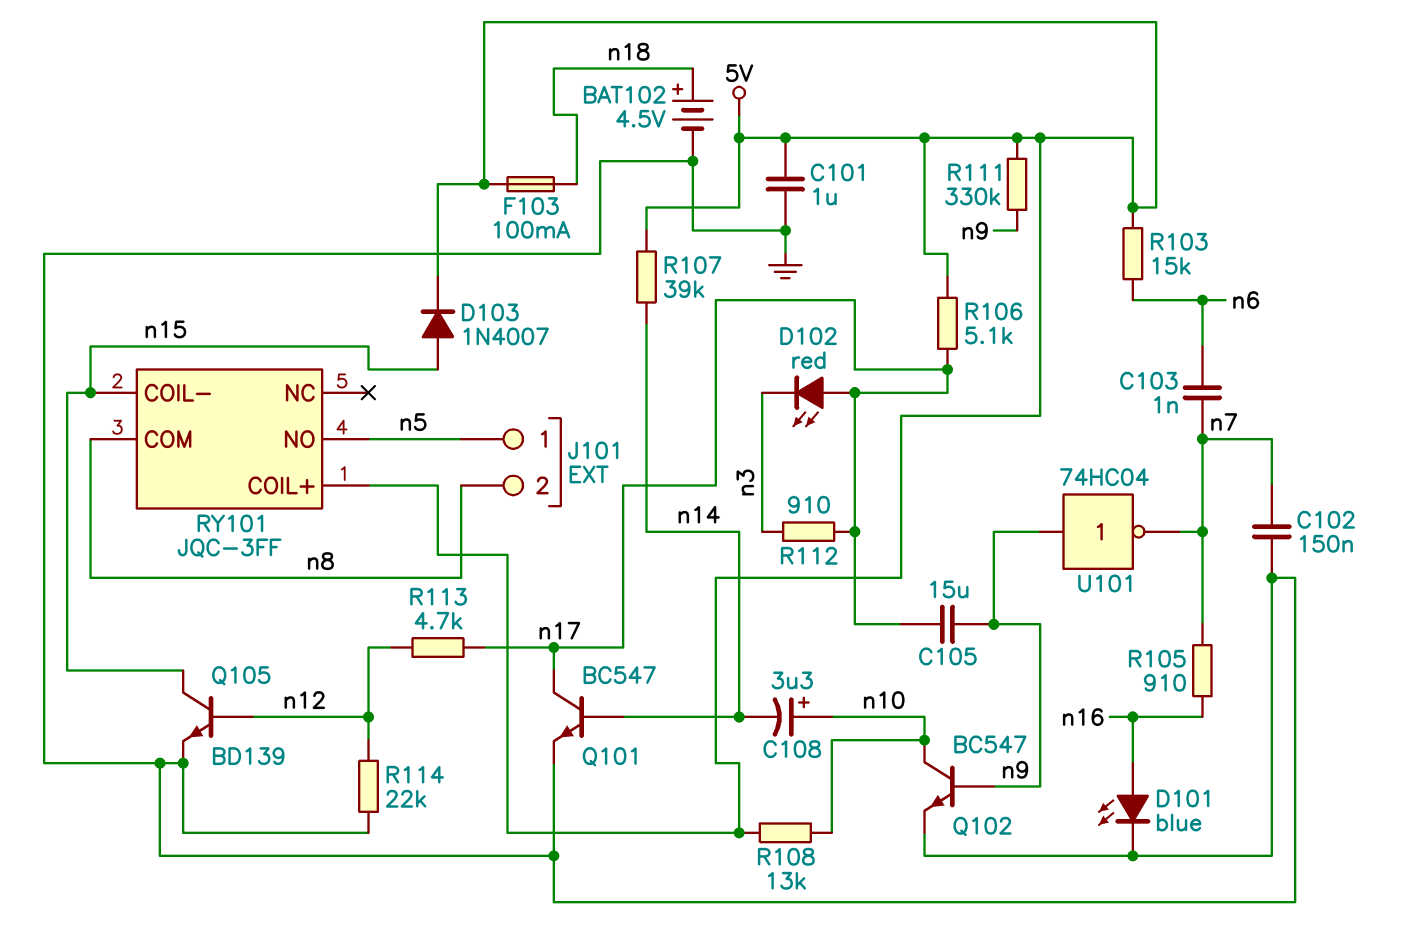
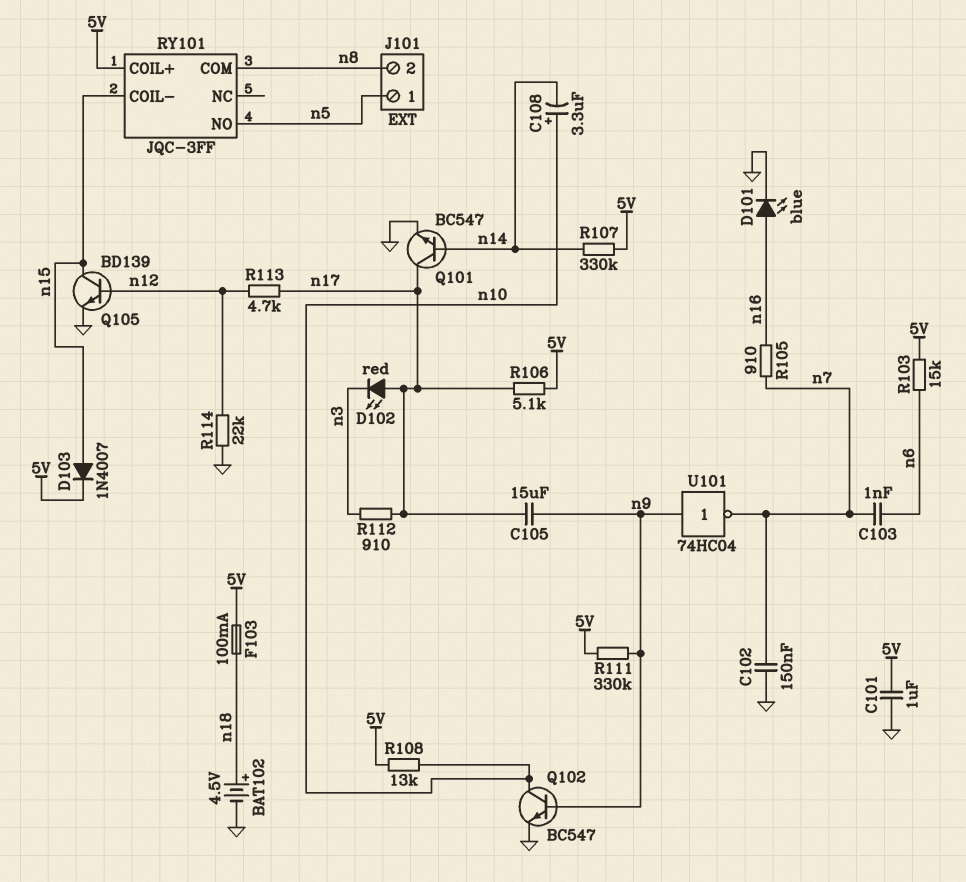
R107: 39k (5V, n14) -> 330k (5V, n14)

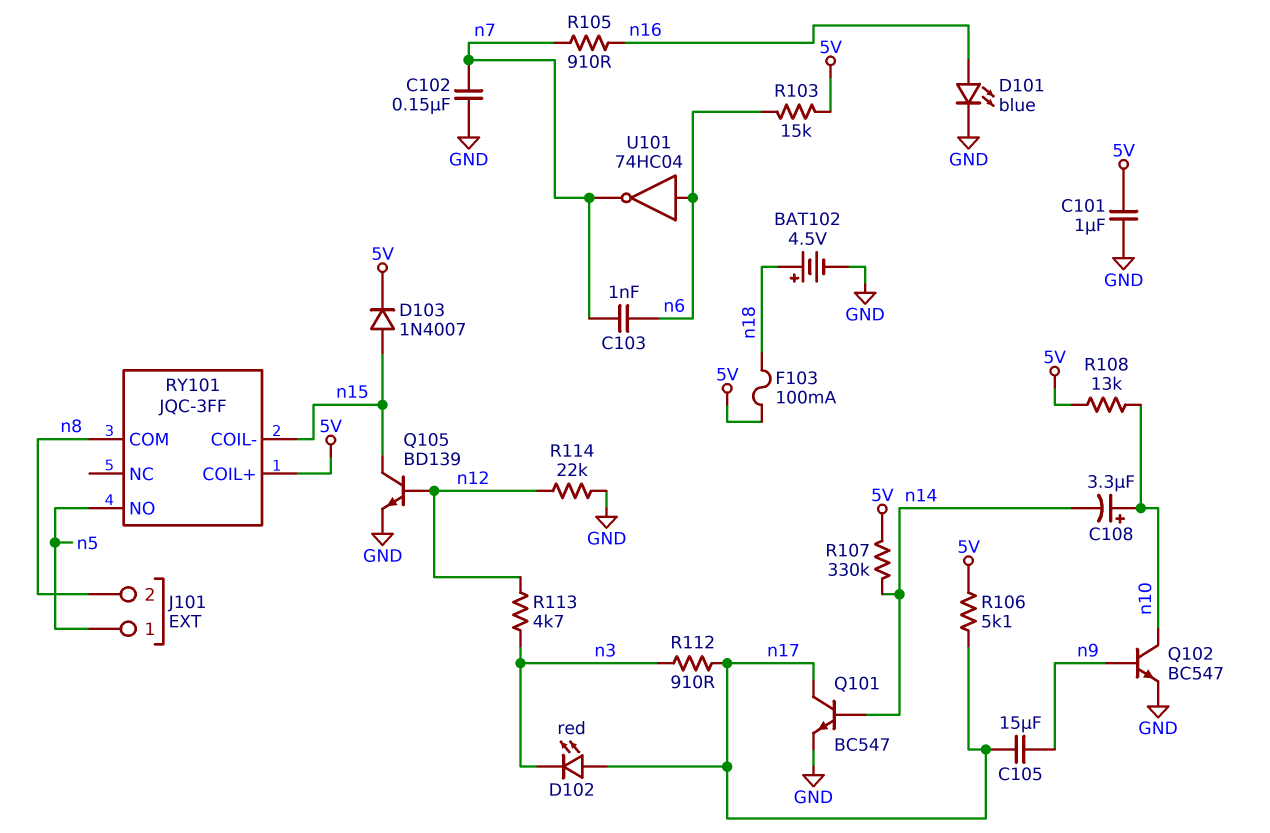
R111: 330k (5V, n9) -> none
R113: 4.7k (n12, n17) -> 4.7k (n3, n12)
U101: NOT 74HC04 (in n9, out n7) -> NOT 74HC04 (in n6, out n7)

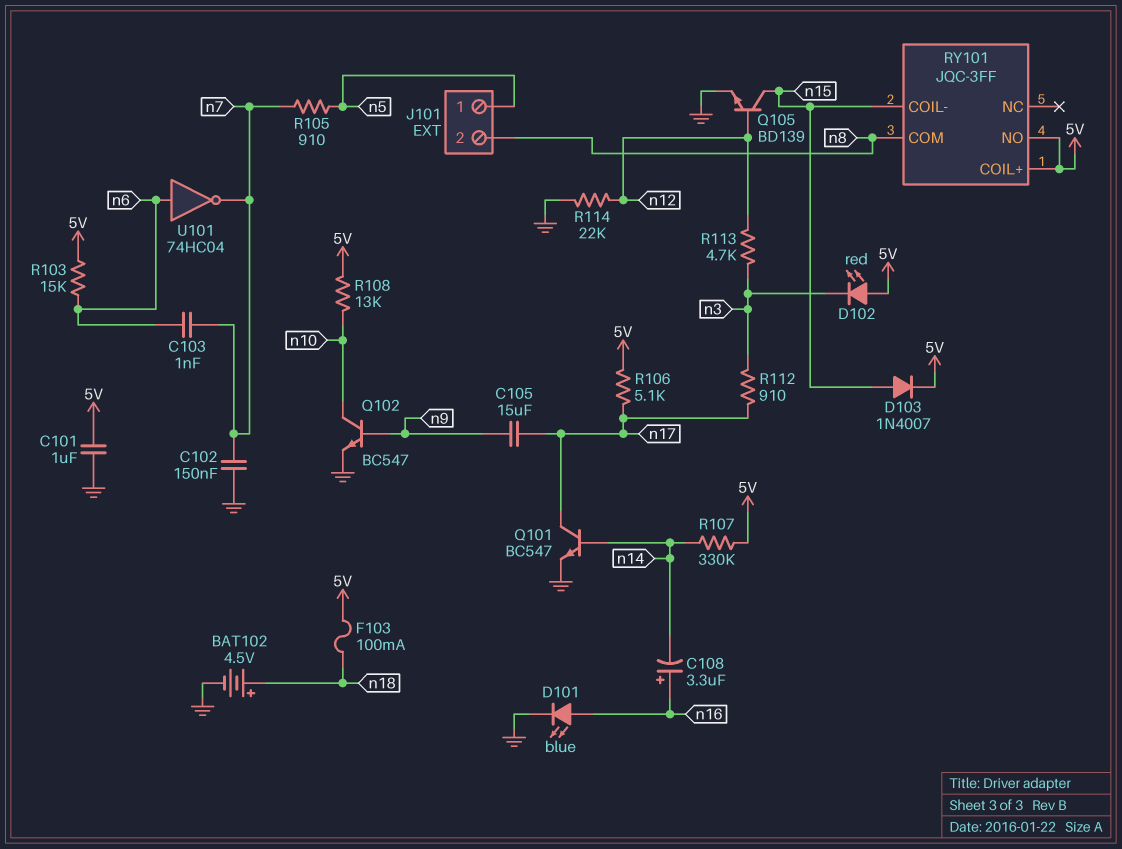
C108: 3.3uF (plus n10, minus n14) -> 3.3uF (plus n16, minus n14)
D102: LED red (A n17, K n3) -> LED red (A 5V, K n3)
R105: 910 (n7, n16) -> 910 (n5, n7)
RY101 pin NO: n5 -> 5V

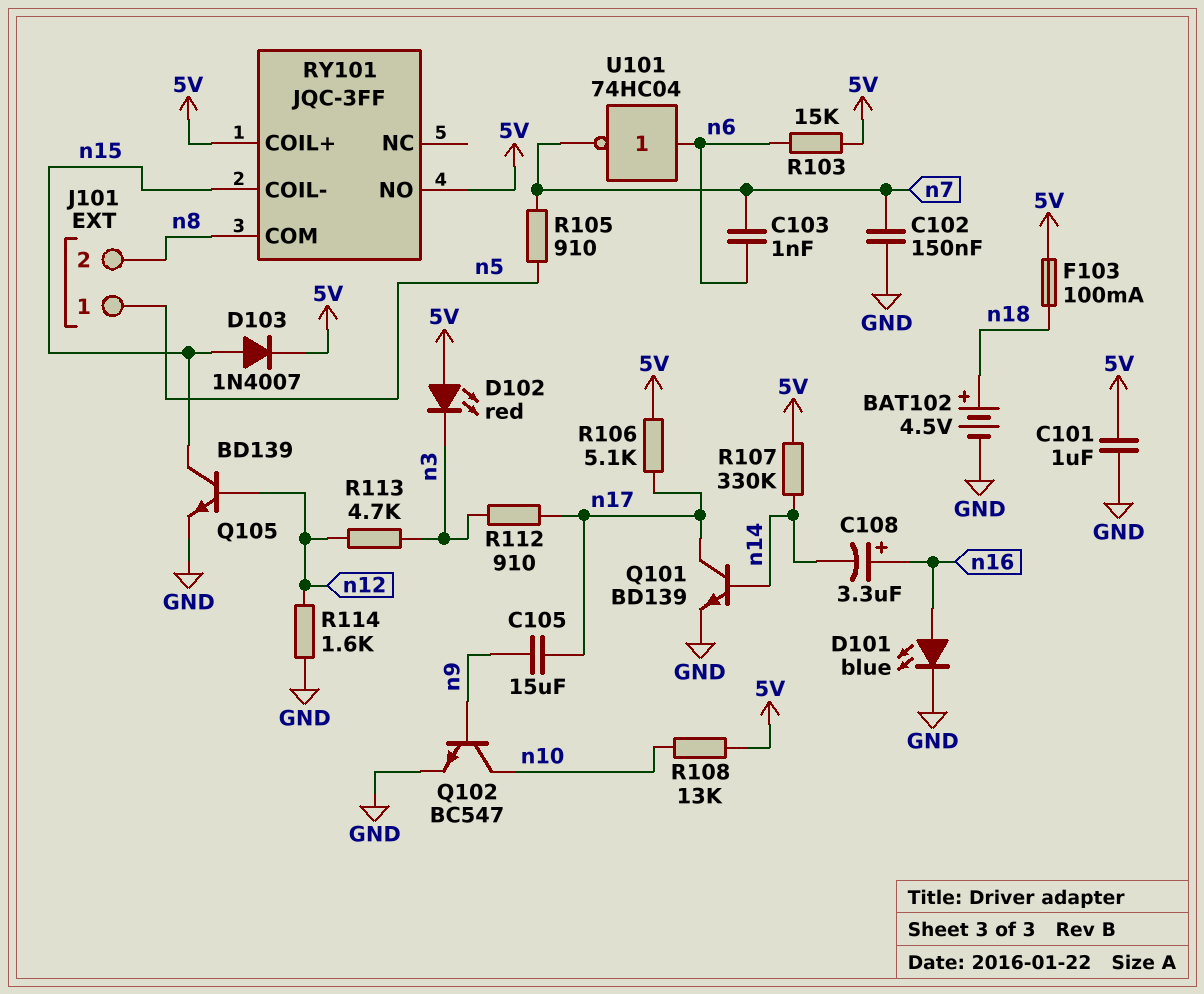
Q101: NPN BC547 (B n14, C n17, E GND) -> NPN BD139 (B n14, C n17, E GND)
R114: 22k (GND, n12) -> 1.6k (GND, n12)

